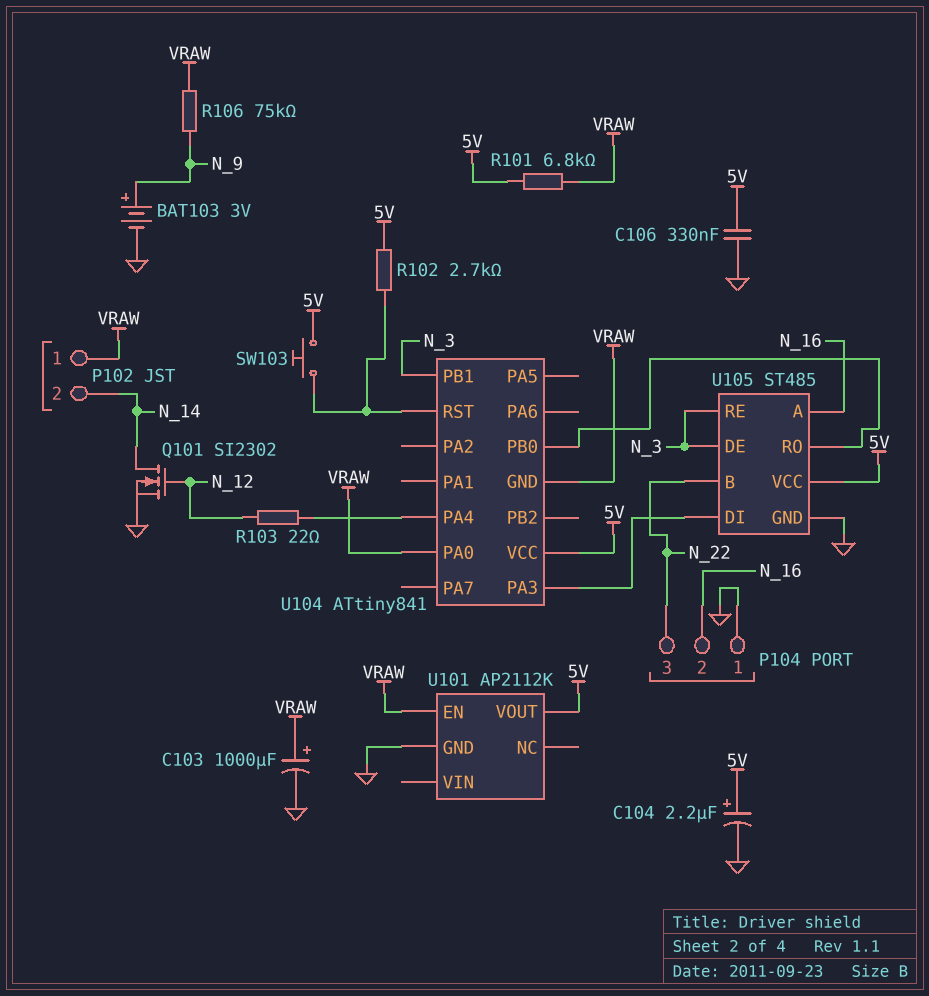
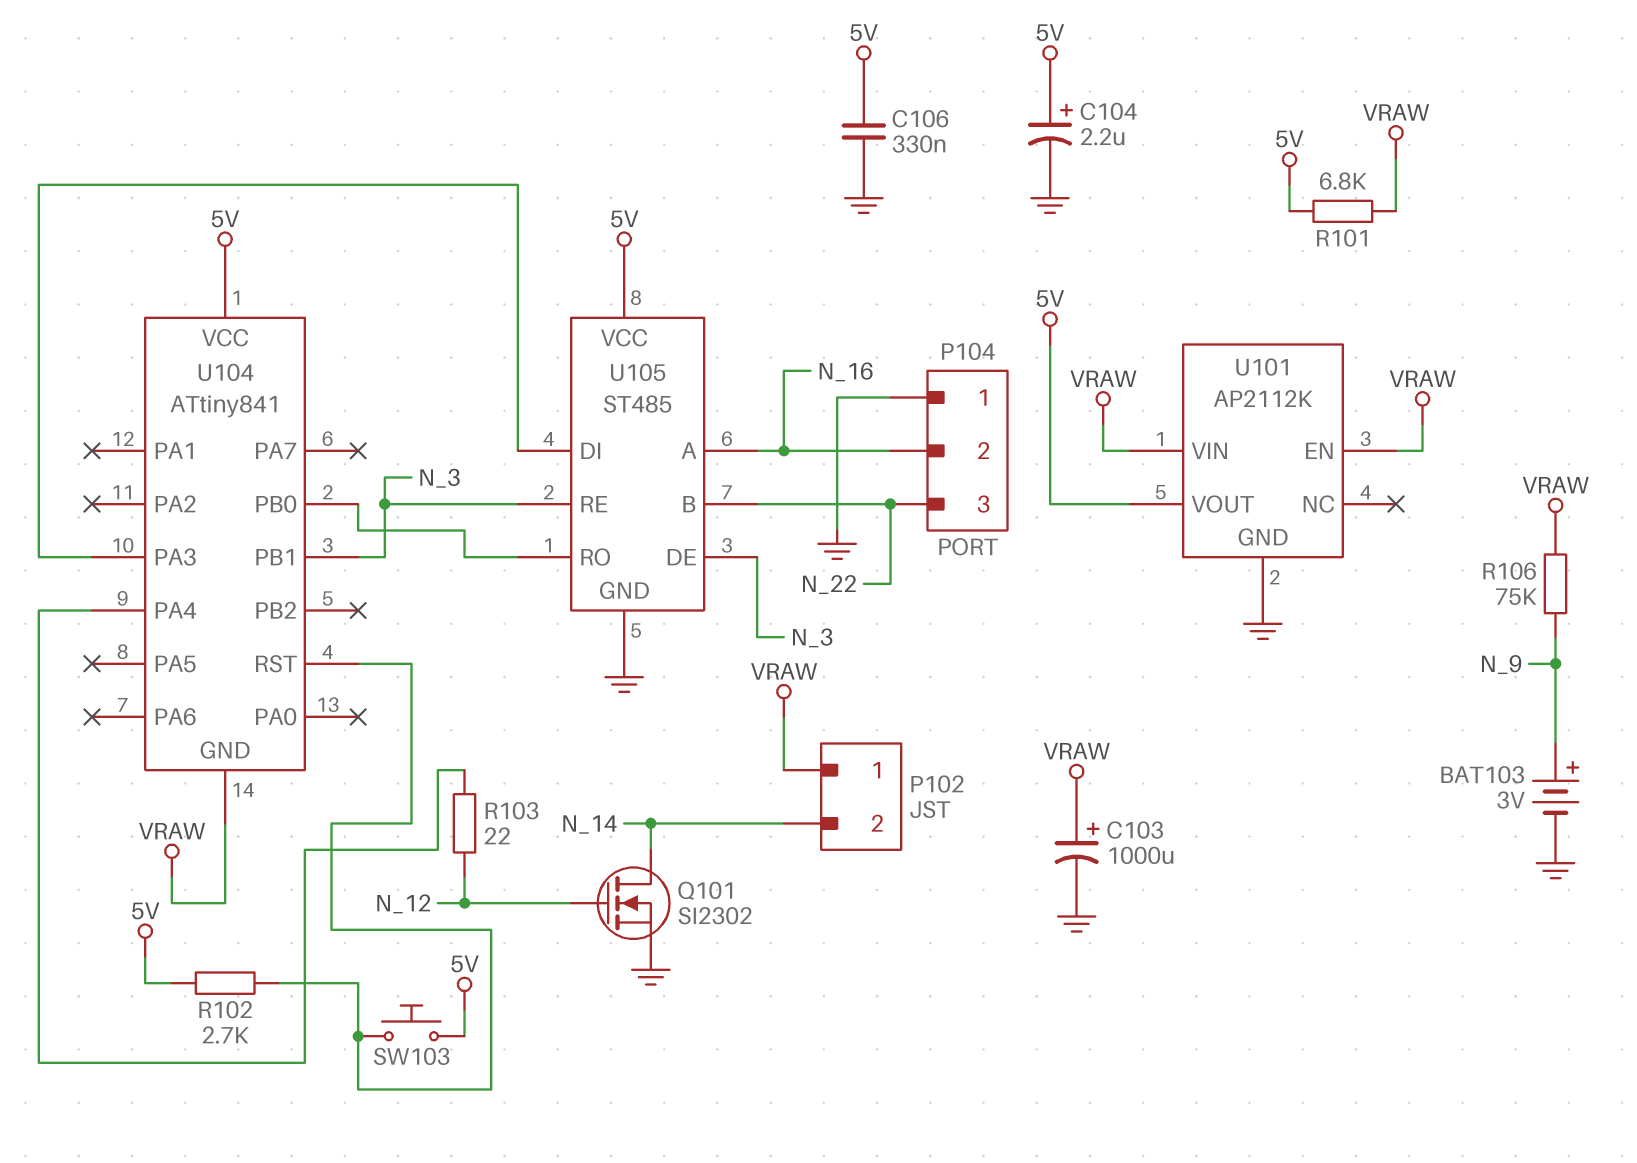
U101 pin VIN: none -> VRAW
U104 pin PA0: VRAW -> none

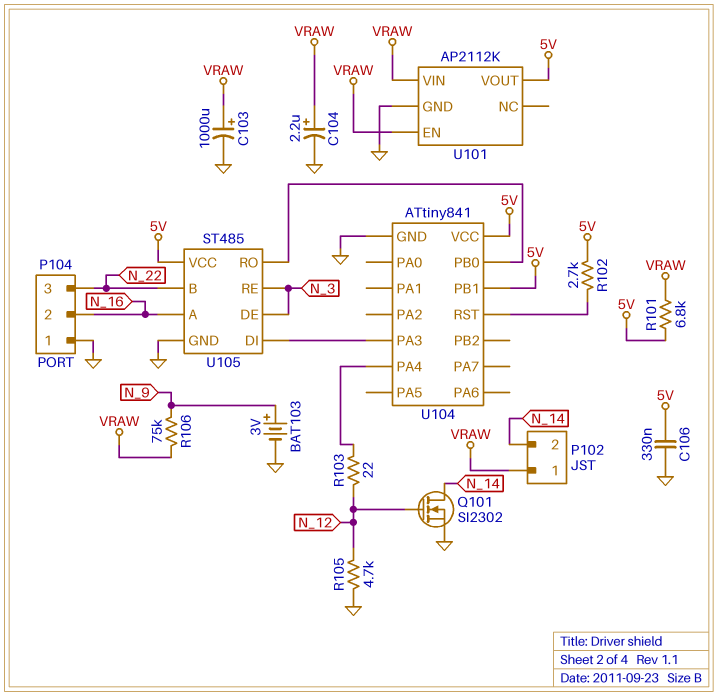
C104: 2.2uF (plus 5V, minus GND) -> 2.2uF (plus VRAW, minus GND)
R105: none -> 4.7k (GND, N_12)
SW103: button (5V, U104/RST) -> none
U104 pin GND: VRAW -> GND
U104 pin PB1: N_3 -> 5V

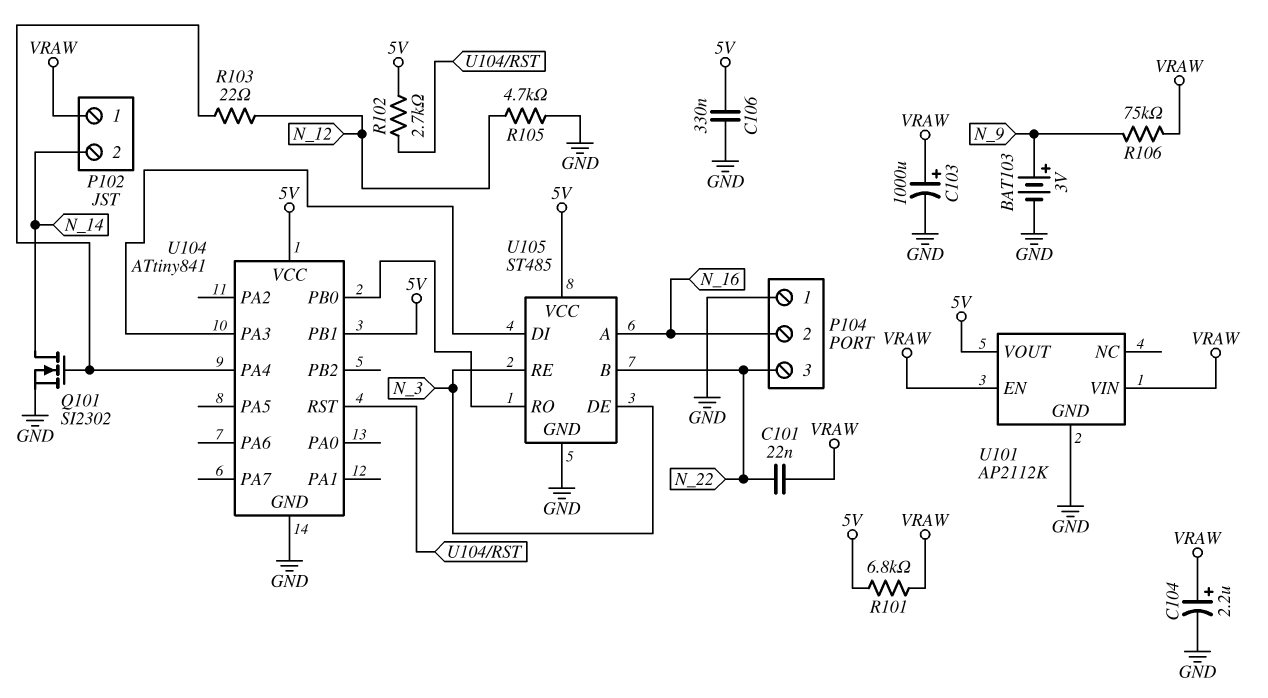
C101: none -> 22nF (N_22, VRAW)
Q101: NMOS SI2302 (G N_12, D N_14, S GND) -> NMOS SI2302 (G U104/PA4, D N_14, S GND)

